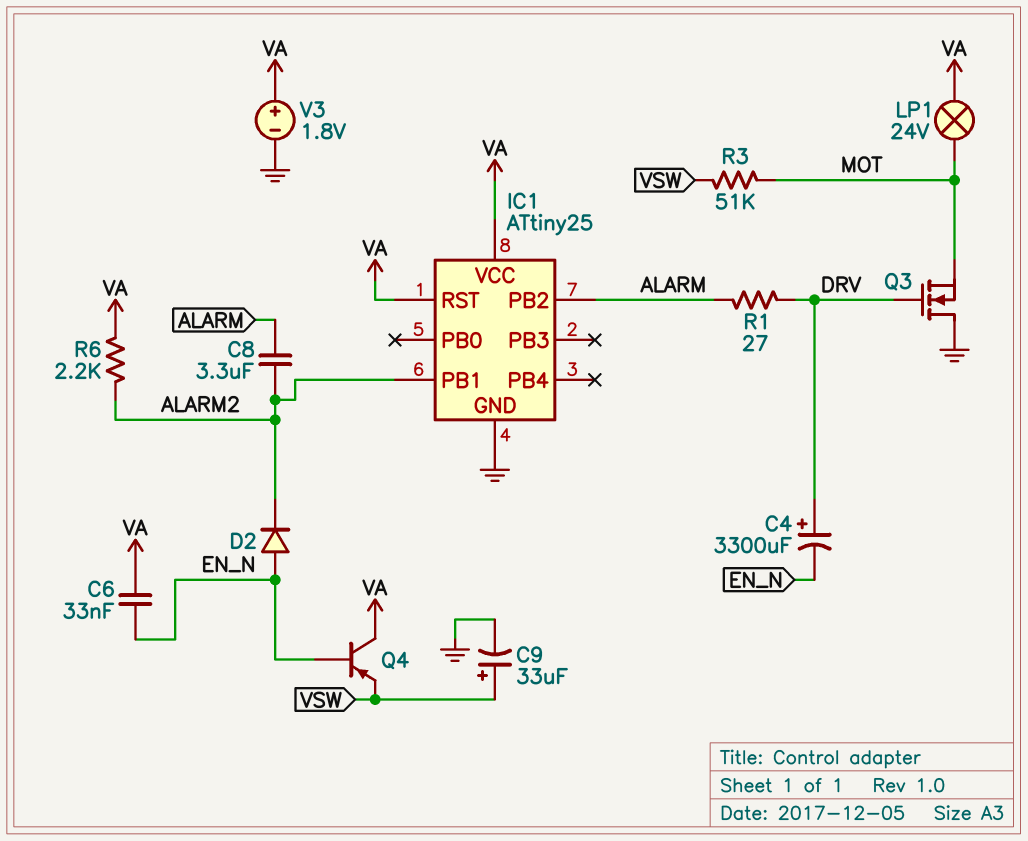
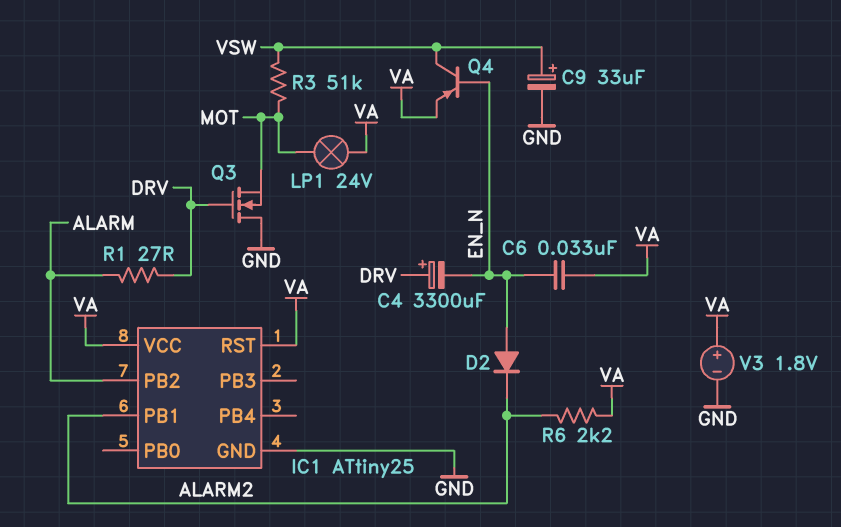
C8: 3.3uF (ALARM, ALARM2) -> none
Q4: PNP (B EN_N, C VA, E VSW) -> PNP (B EN_N, C VSW, E VA)

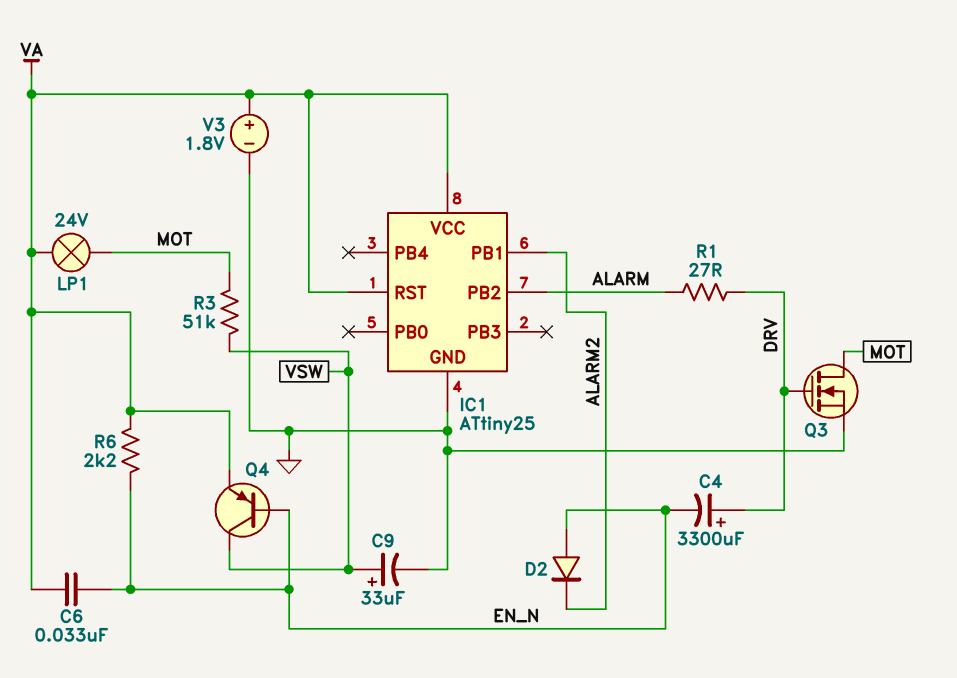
Q3: NMOS (G DRV, D GND, S MOT) -> NMOS (G DRV, D MOT, S GND)
R6: 2.2k (ALARM2, VA) -> 2.2k (EN_N, VA)

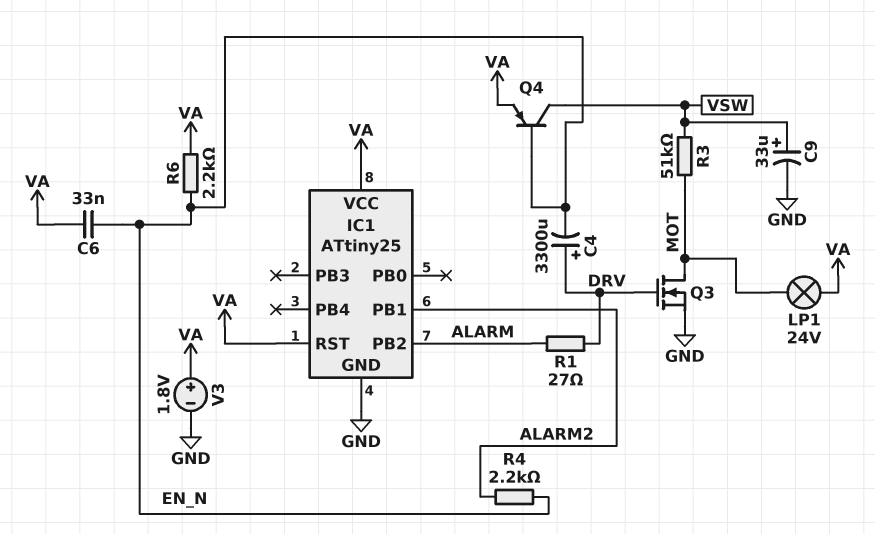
D2: diode (A EN_N, K ALARM2) -> none
R4: none -> 2.2k (ALARM2, EN_N)

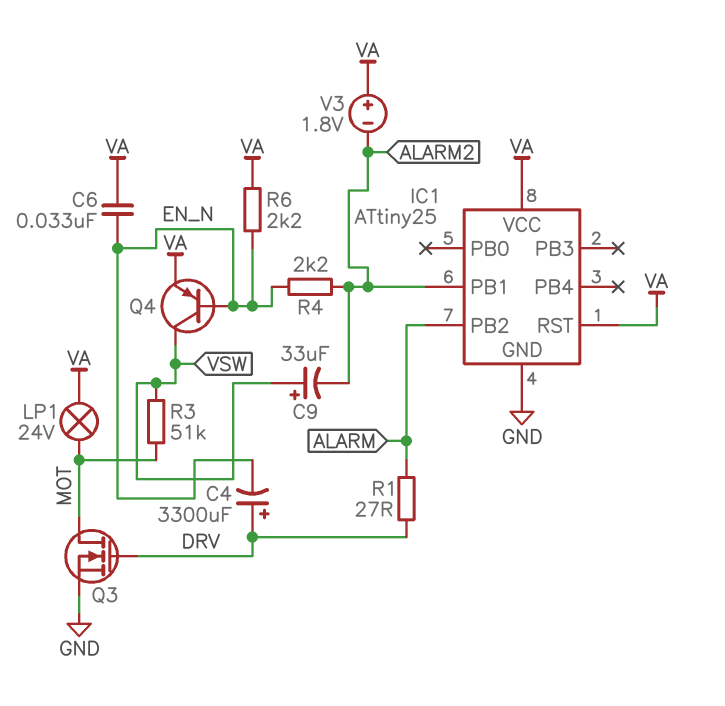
C9: 33uF (plus VSW, minus GND) -> 33uF (plus VSW, minus ALARM2)
V3: 1.8V (plus VA, minus GND) -> 1.8V (plus VA, minus ALARM2)

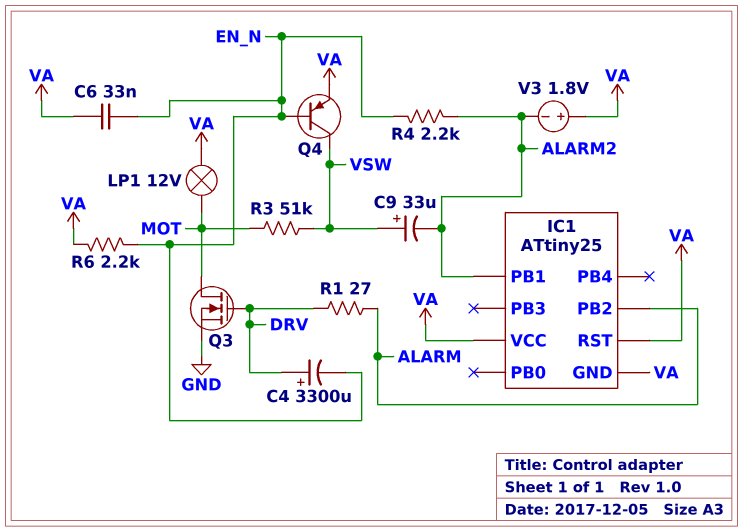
IC1 pin GND: GND -> VA
LP1: lamp 24V (MOT, VA) -> lamp 12V (MOT, VA)

